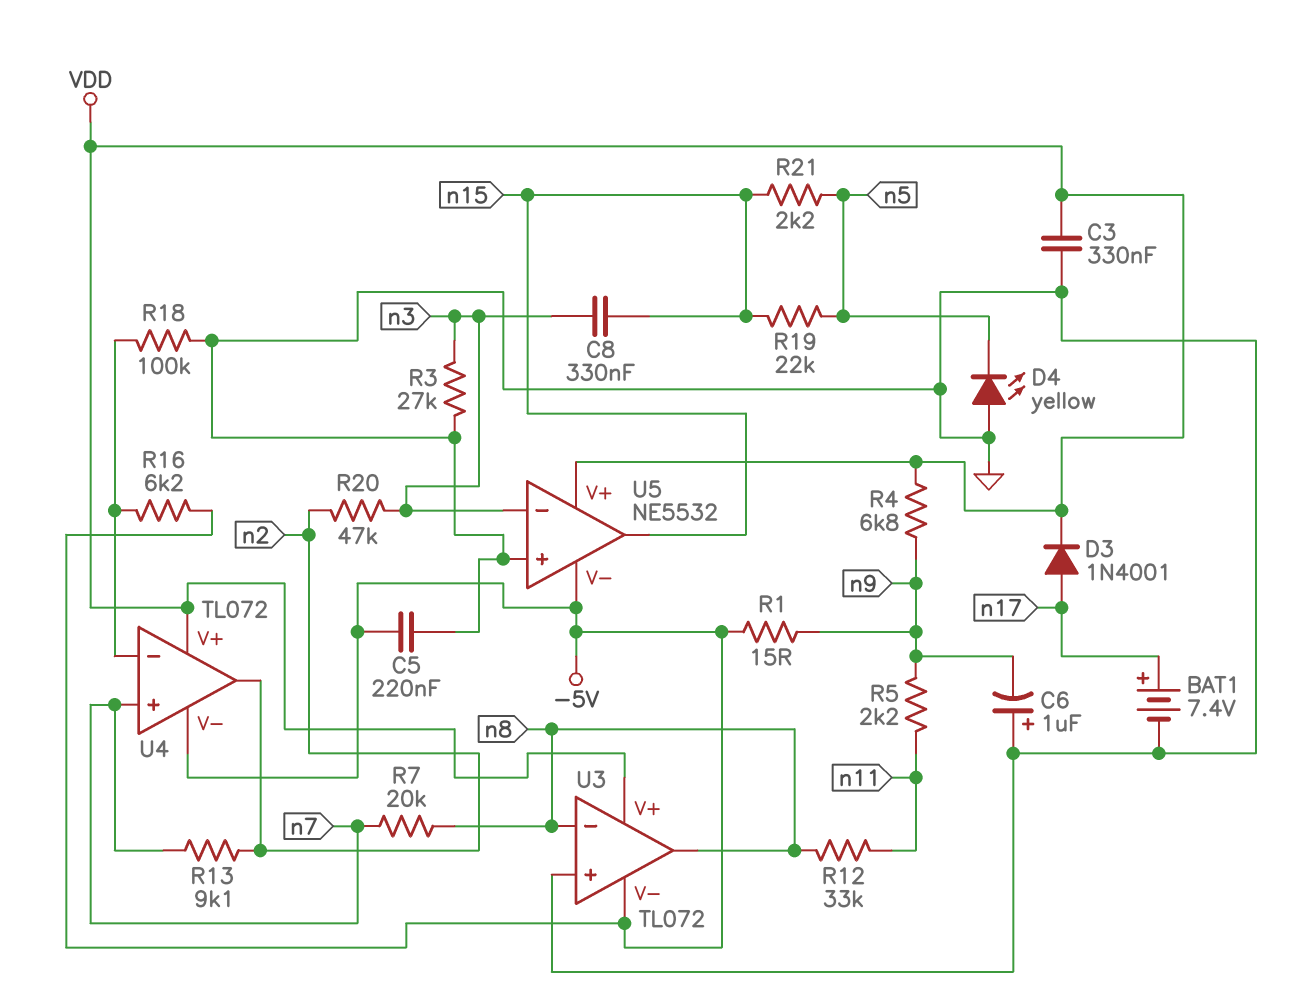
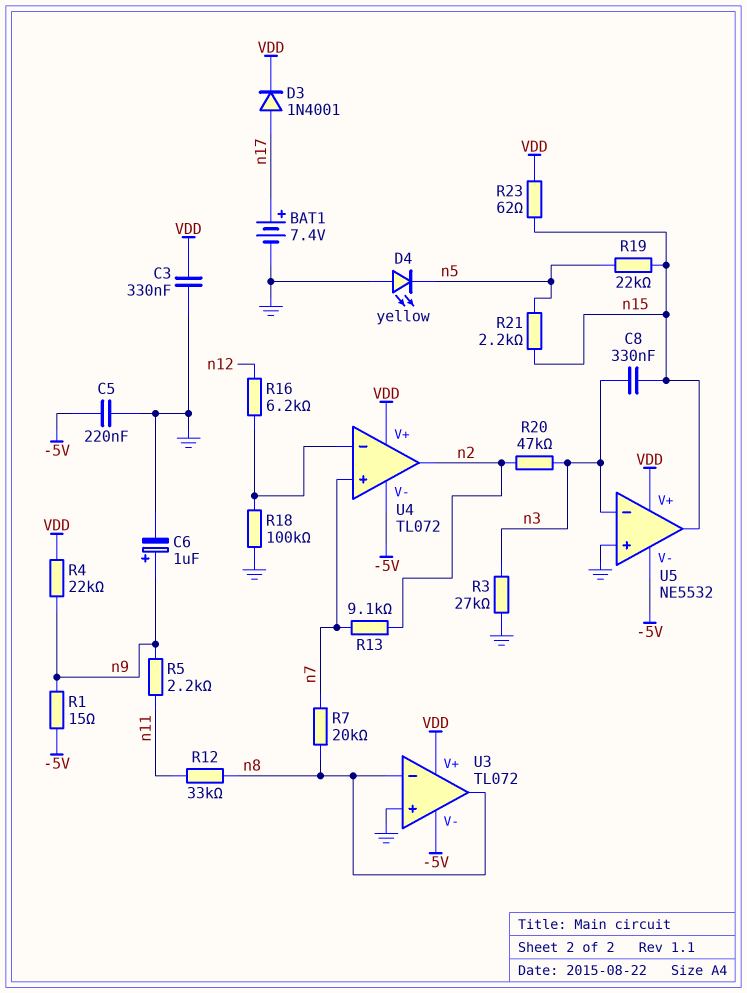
C6: 1uF (plus GND, minus n9) -> 1uF (plus n9, minus GND)
R4: 6.8k (VDD, n9) -> 22k (VDD, n9)
R16: 6.2k (-5V, U4/in-) -> 6.2k (U4/in-, n12)
R23: none -> 62 (VDD, n15)

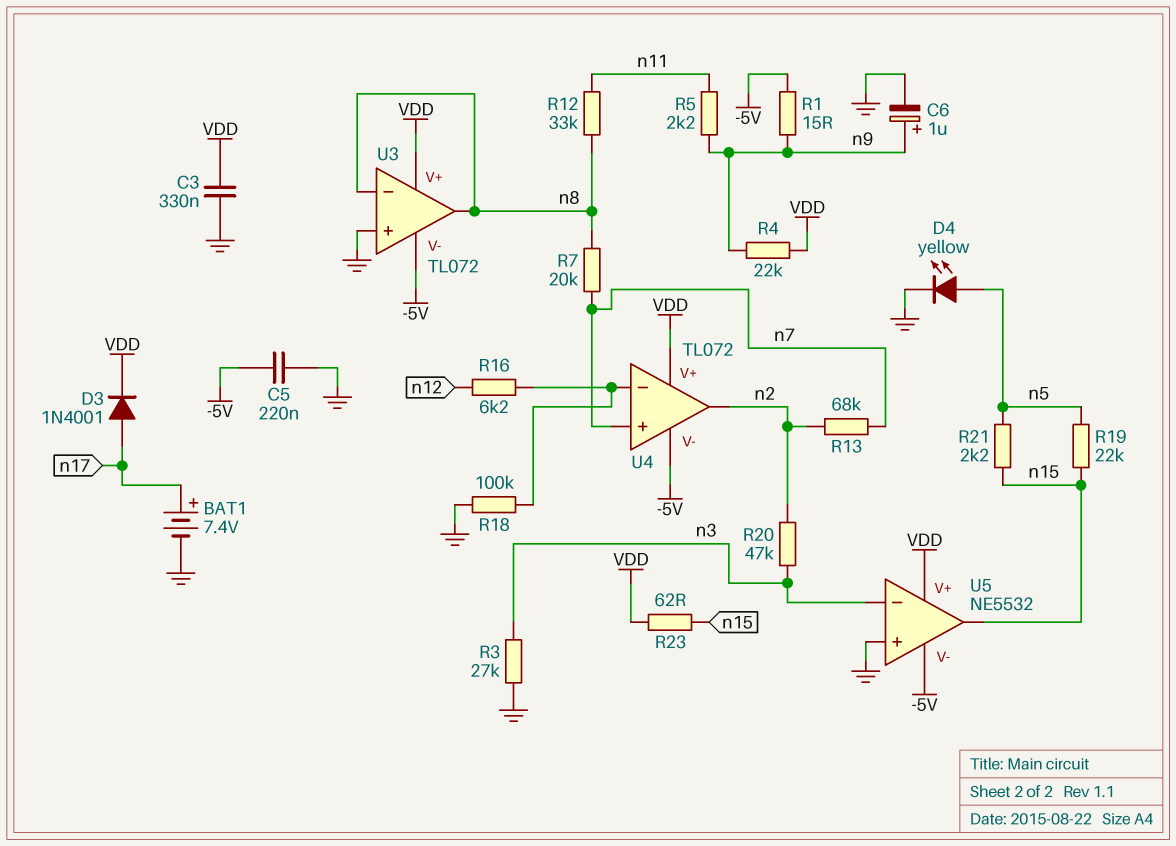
C8: 330nF (n3, n15) -> none
D4: LED yellow (A GND, K n5) -> LED yellow (A n5, K GND)
R13: 9.1k (n2, n7) -> 68k (n2, n7)

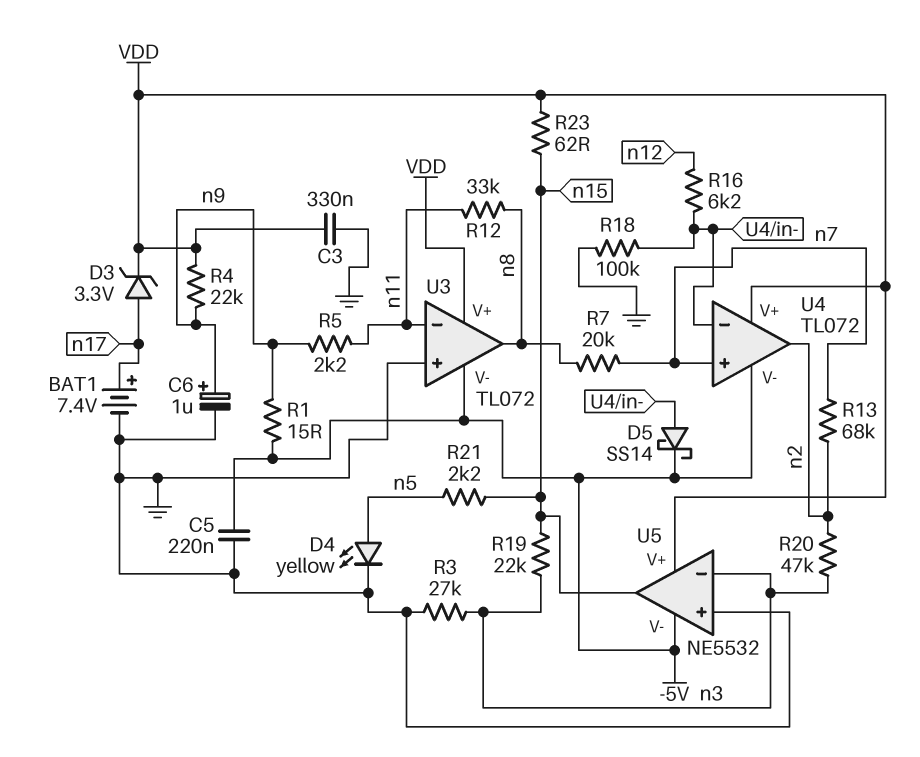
D3: diode 1N4001 (A n17, K VDD) -> zener 3.3V (A n17, K VDD)
D5: none -> schottky SS14 (A U4/in-, K -5V)
R19: 22k (n5, n15) -> 22k (n3, n15)
U3 pin in-: n8 -> n11

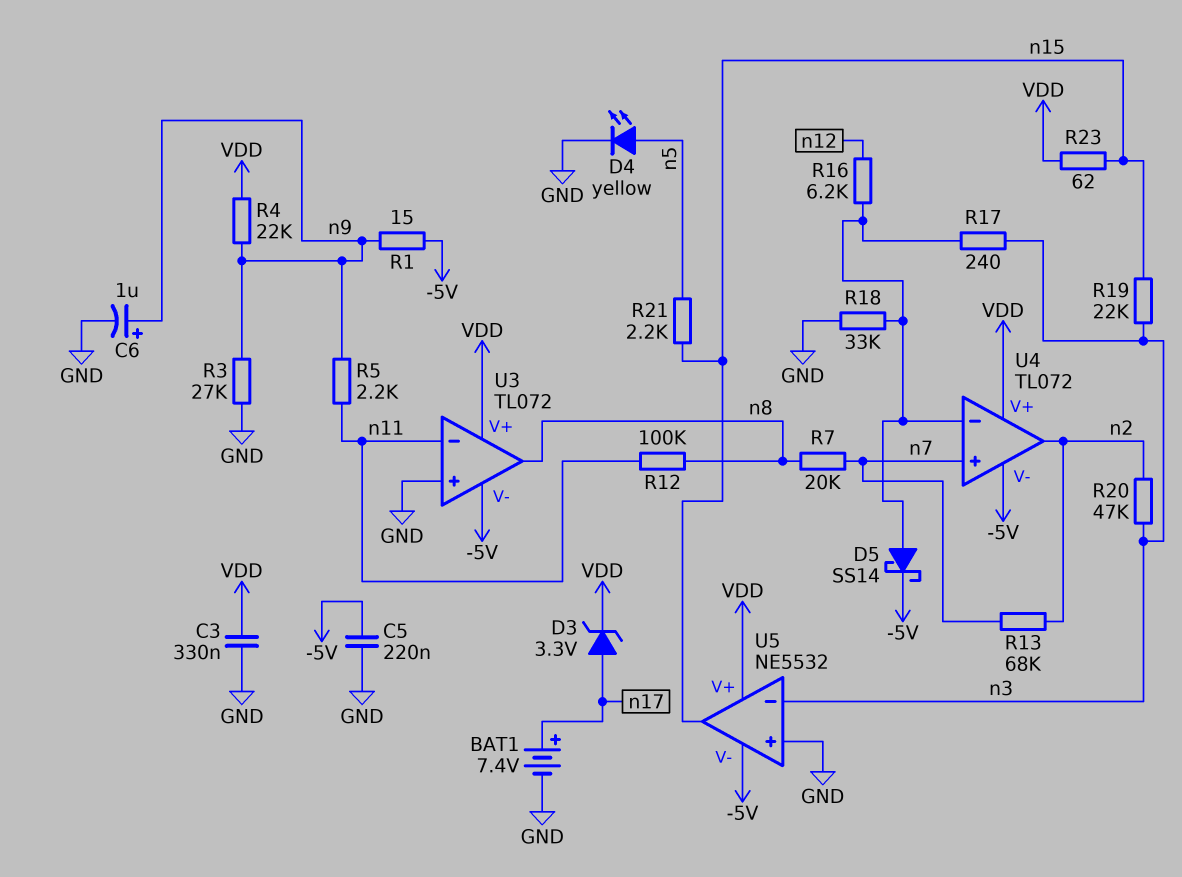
R3: 27k (GND, n3) -> 27k (GND, n9)
R12: 33k (n8, n11) -> 100k (n8, n11)
R17: none -> 240 (U4/in-, n3)
R18: 100k (GND, U4/in-) -> 33k (GND, U4/in-)

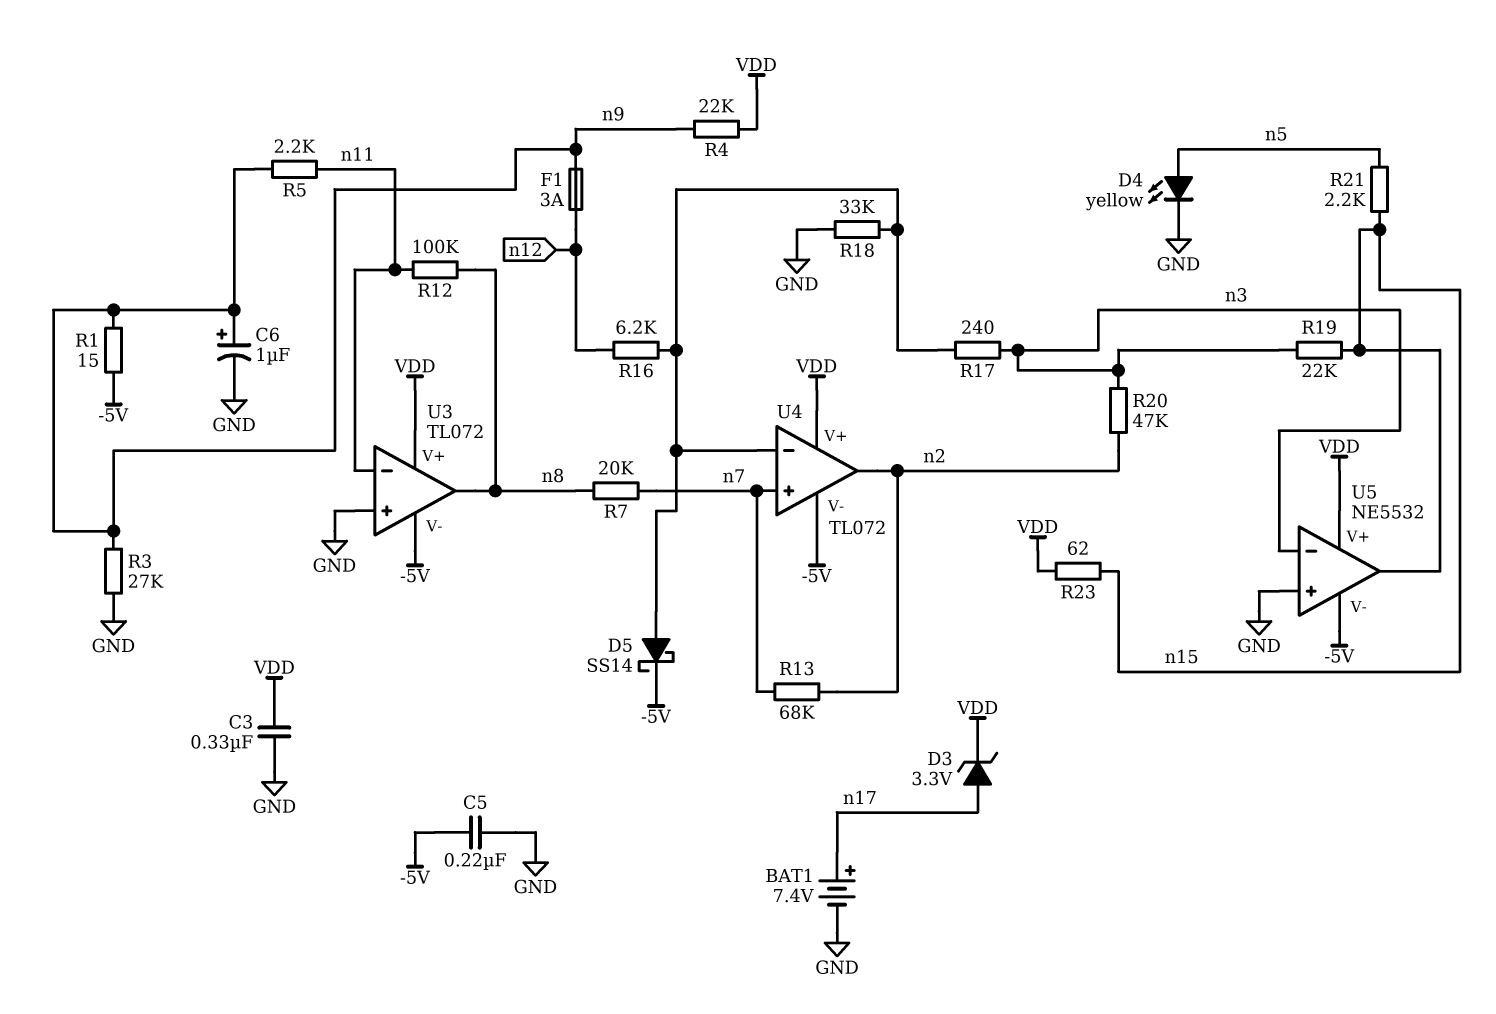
F1: none -> 3A (n9, n12)

